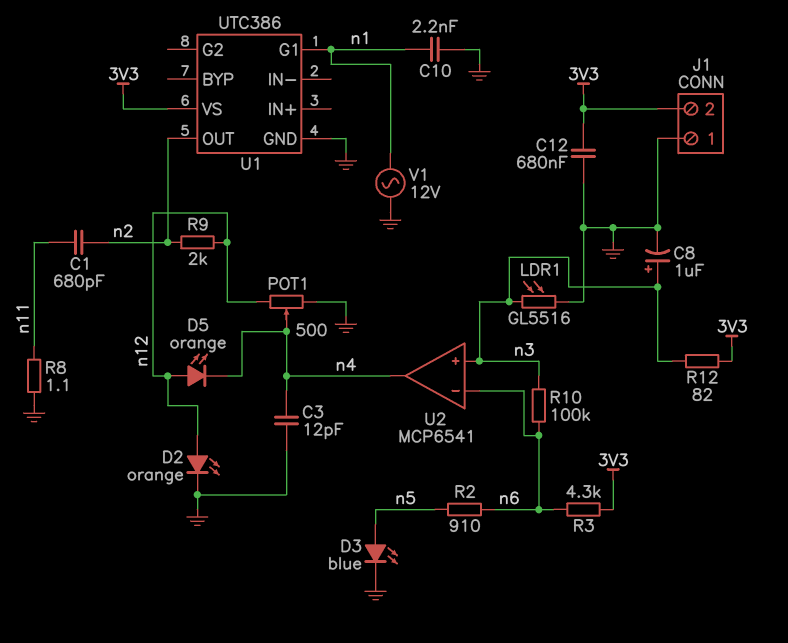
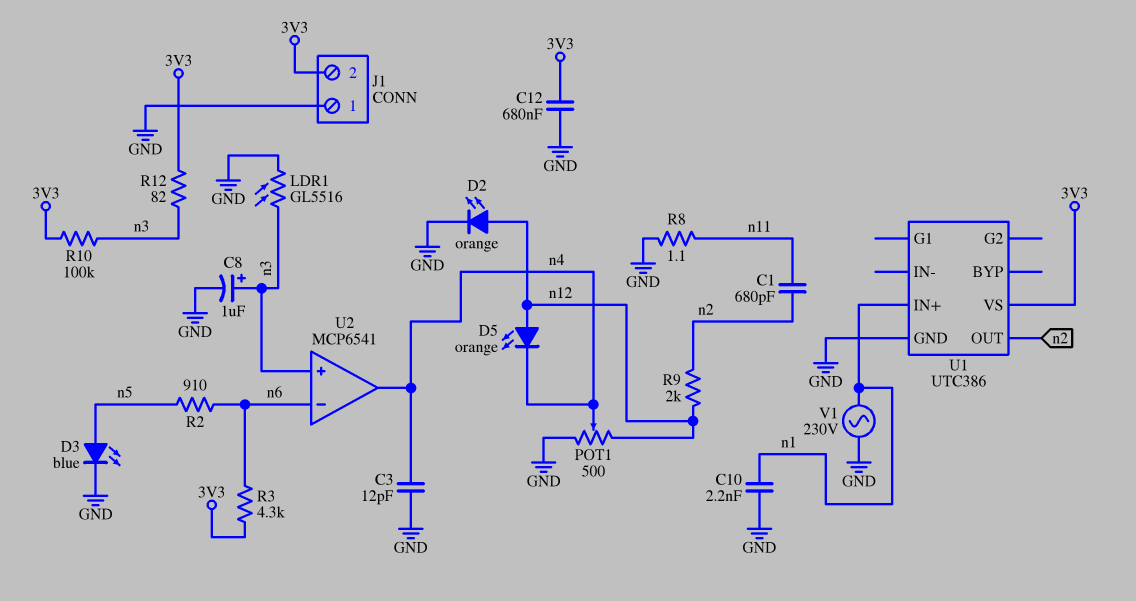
R10: 100k (n3, n6) -> 100k (3V3, n3)
U1 pin G1: n1 -> none
U1 pin IN+: none -> n1
V1: AC 12V (GND, n1) -> AC 230V (GND, n1)

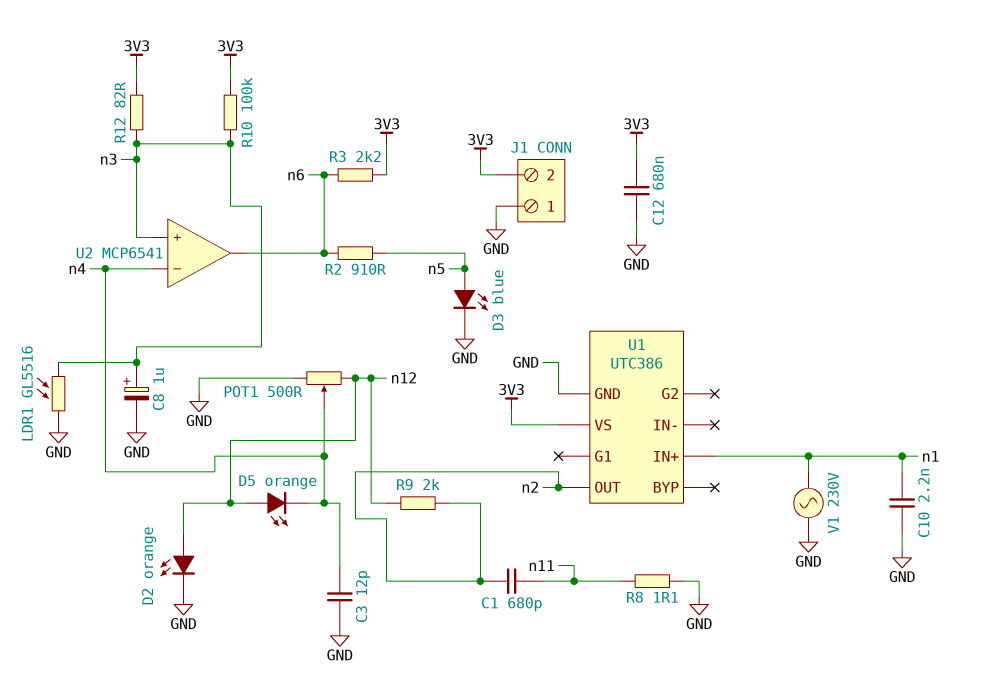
R3: 4.3k (3V3, n6) -> 2.2k (3V3, n6)
U2 pin in-: n6 -> n4
U2 pin out: n4 -> n6

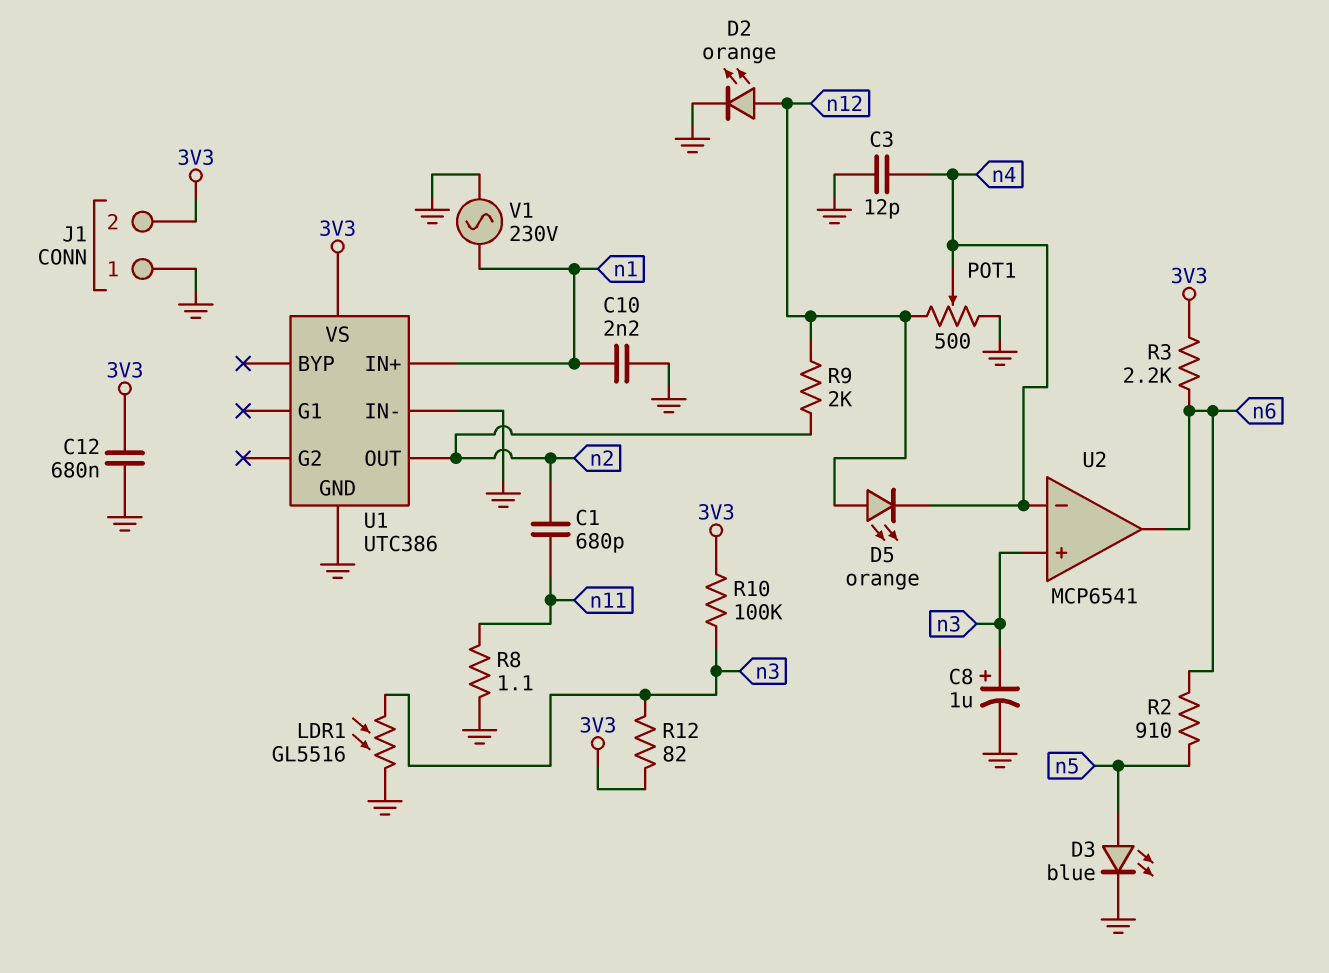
U1 pin IN-: none -> GND

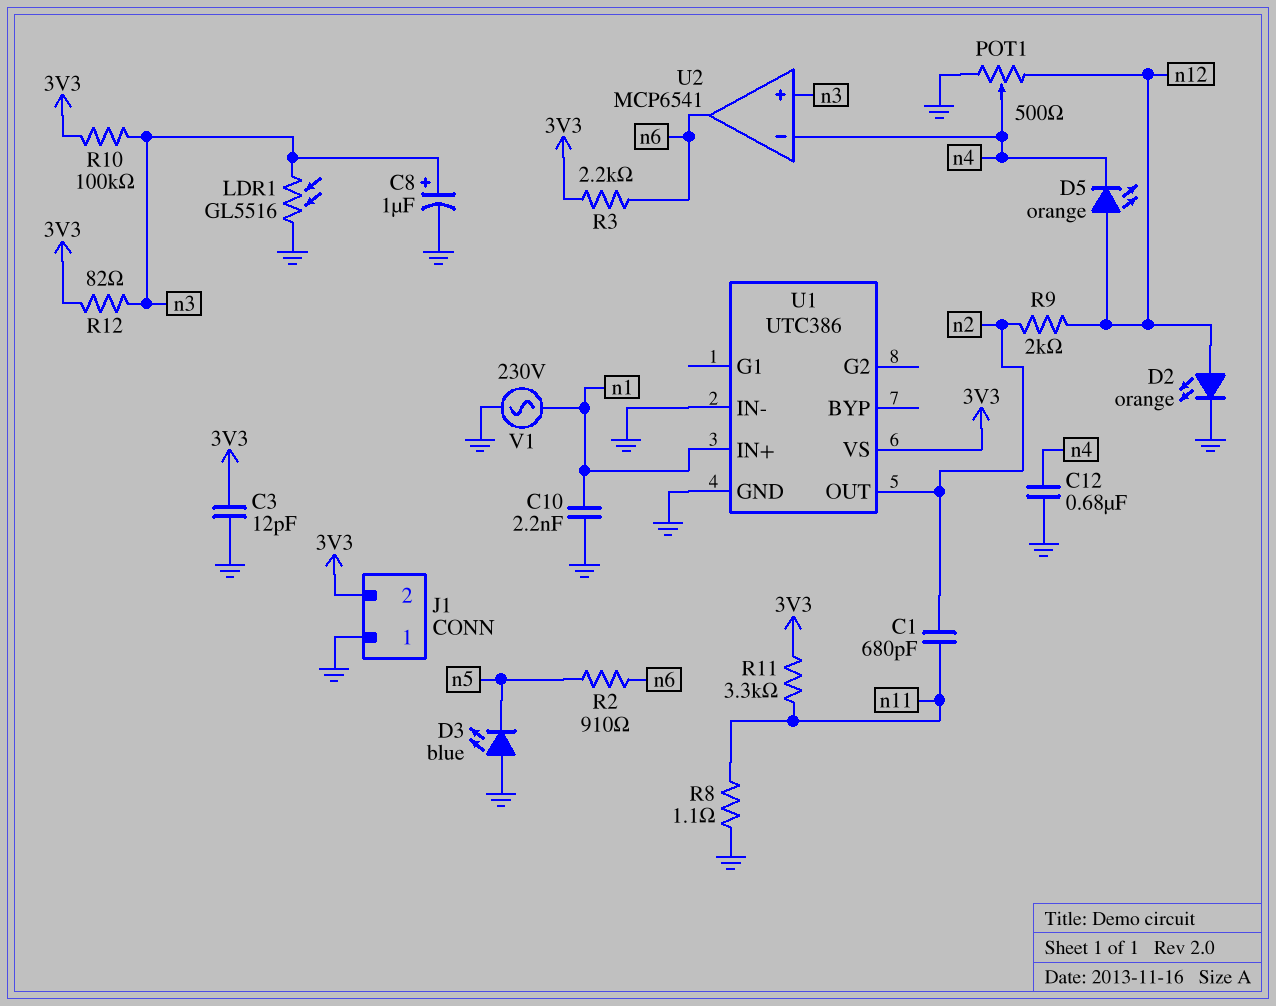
C3: 12pF (GND, n4) -> 12pF (3V3, GND)
C12: 680nF (3V3, GND) -> 680nF (GND, n4)
D3: LED blue (A n5, K GND) -> LED blue (A GND, K n5)
R11: none -> 3.3k (3V3, n11)

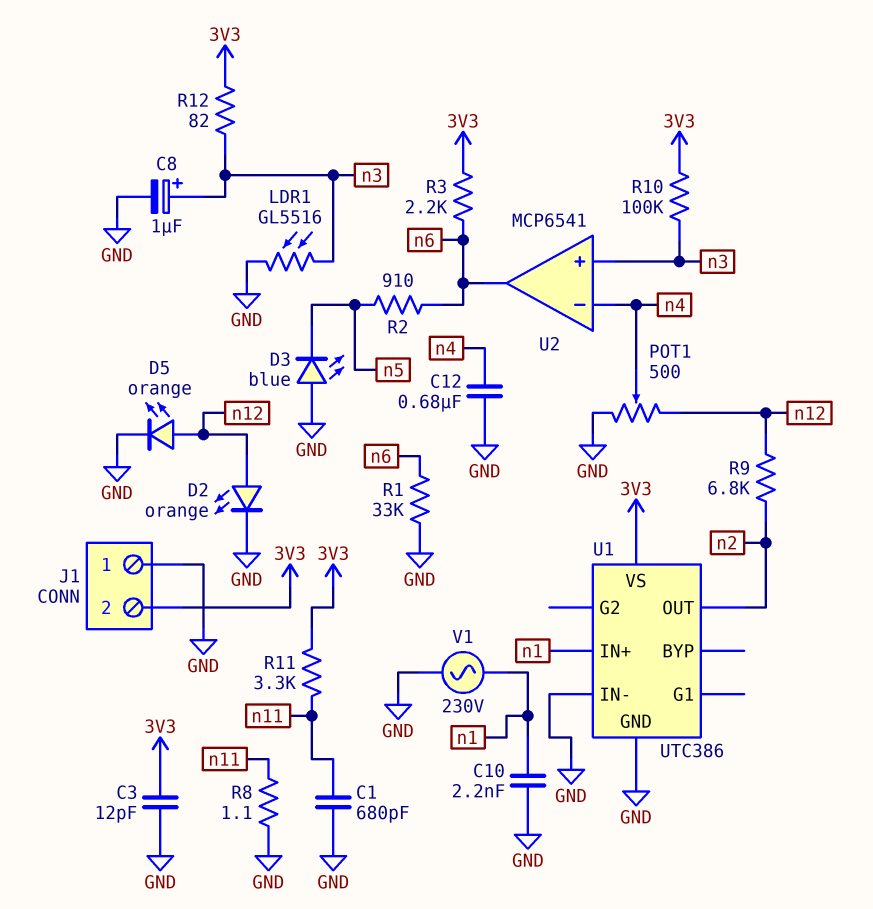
C1: 680pF (n2, n11) -> 680pF (GND, n11)
D5: LED orange (A n12, K n4) -> LED orange (A n12, K GND)
R1: none -> 33k (GND, n6)
R9: 2k (n2, n12) -> 6.8k (n2, n12)

